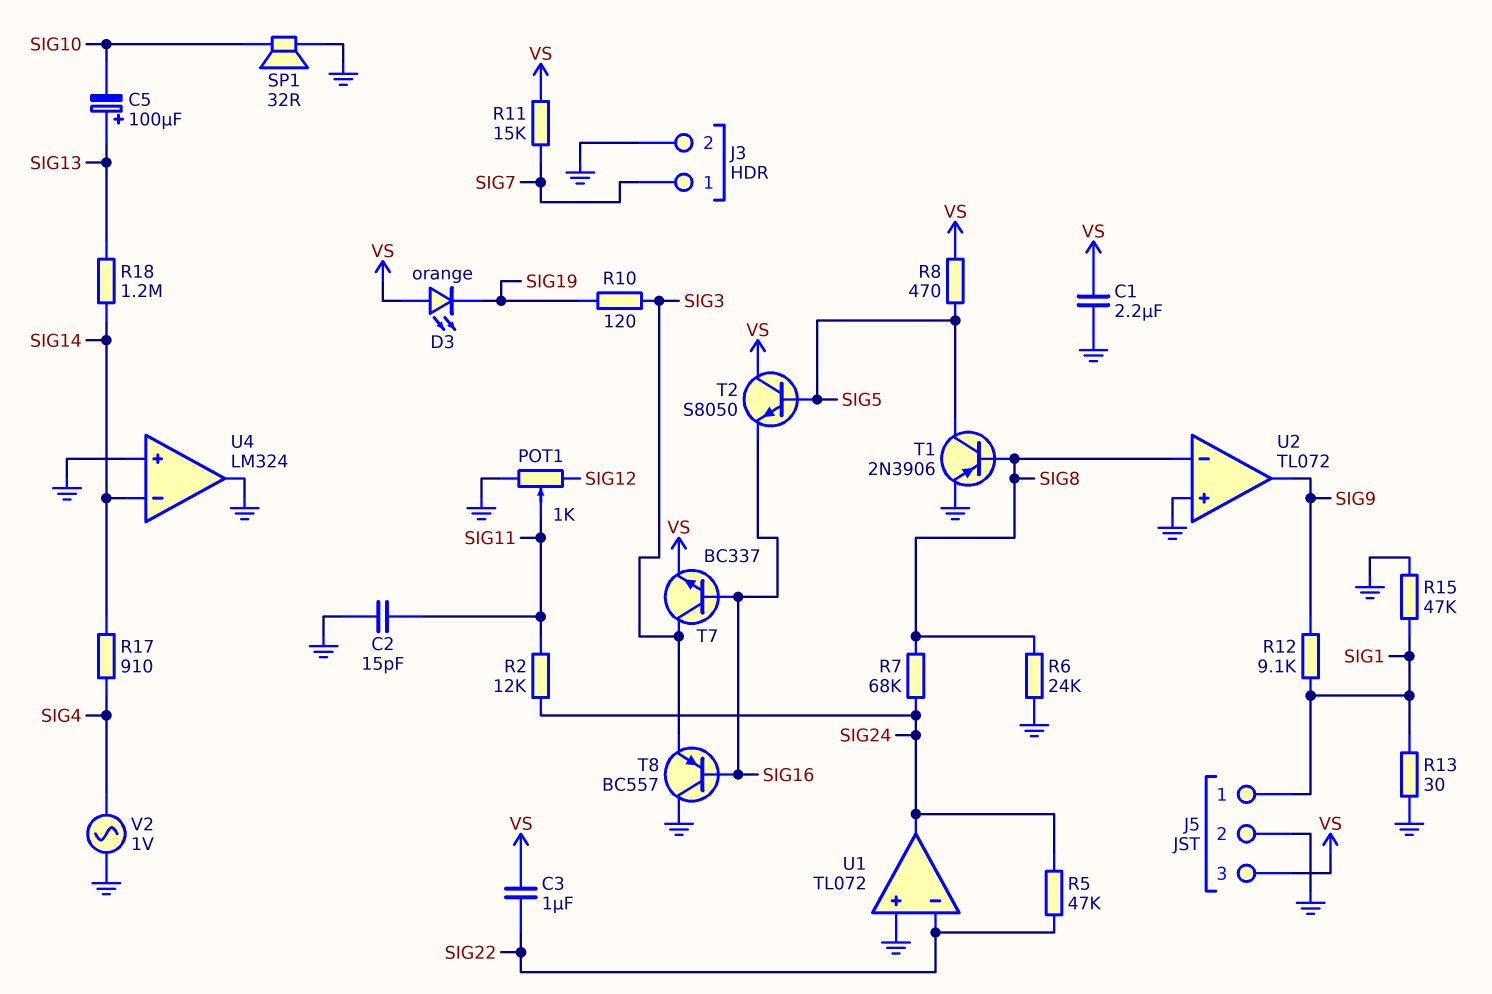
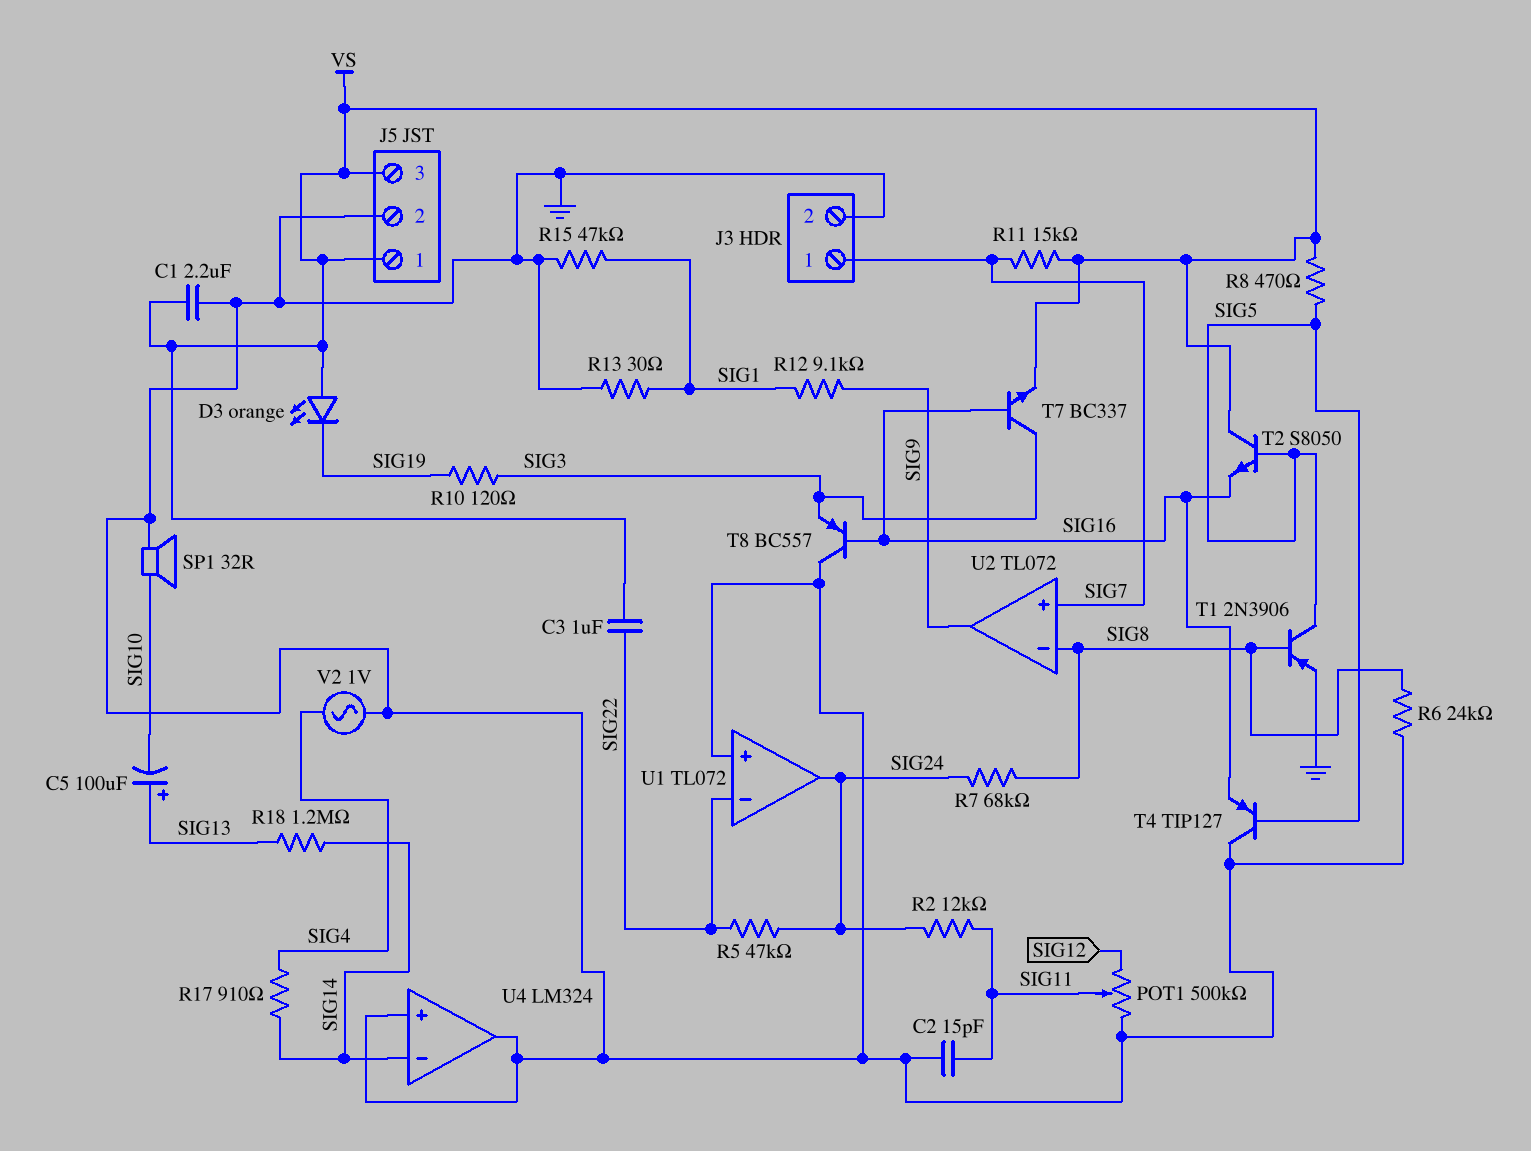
J5 pin 1: SIG1 -> VS
POT1: 1k (GND, SIG12, wiper SIG11) -> 500k (GND, SIG12, wiper SIG11)
T4: none -> PNP TIP127 (B SIG5, C GND, E SIG16)
U2 pin in+: GND -> SIG7

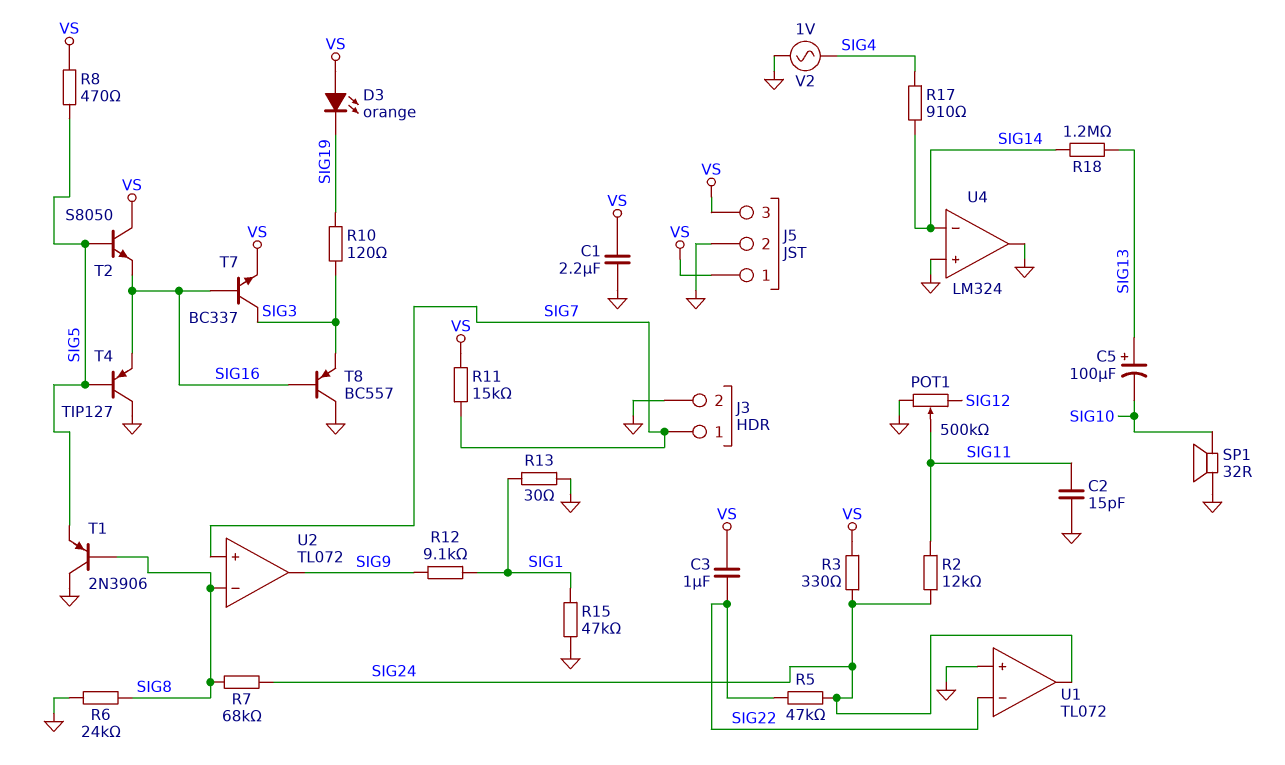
R3: none -> 330 (SIG24, VS)
T1: PNP 2N3906 (B SIG8, C SIG5, E GND) -> PNP 2N3906 (B SIG8, C GND, E SIG5)

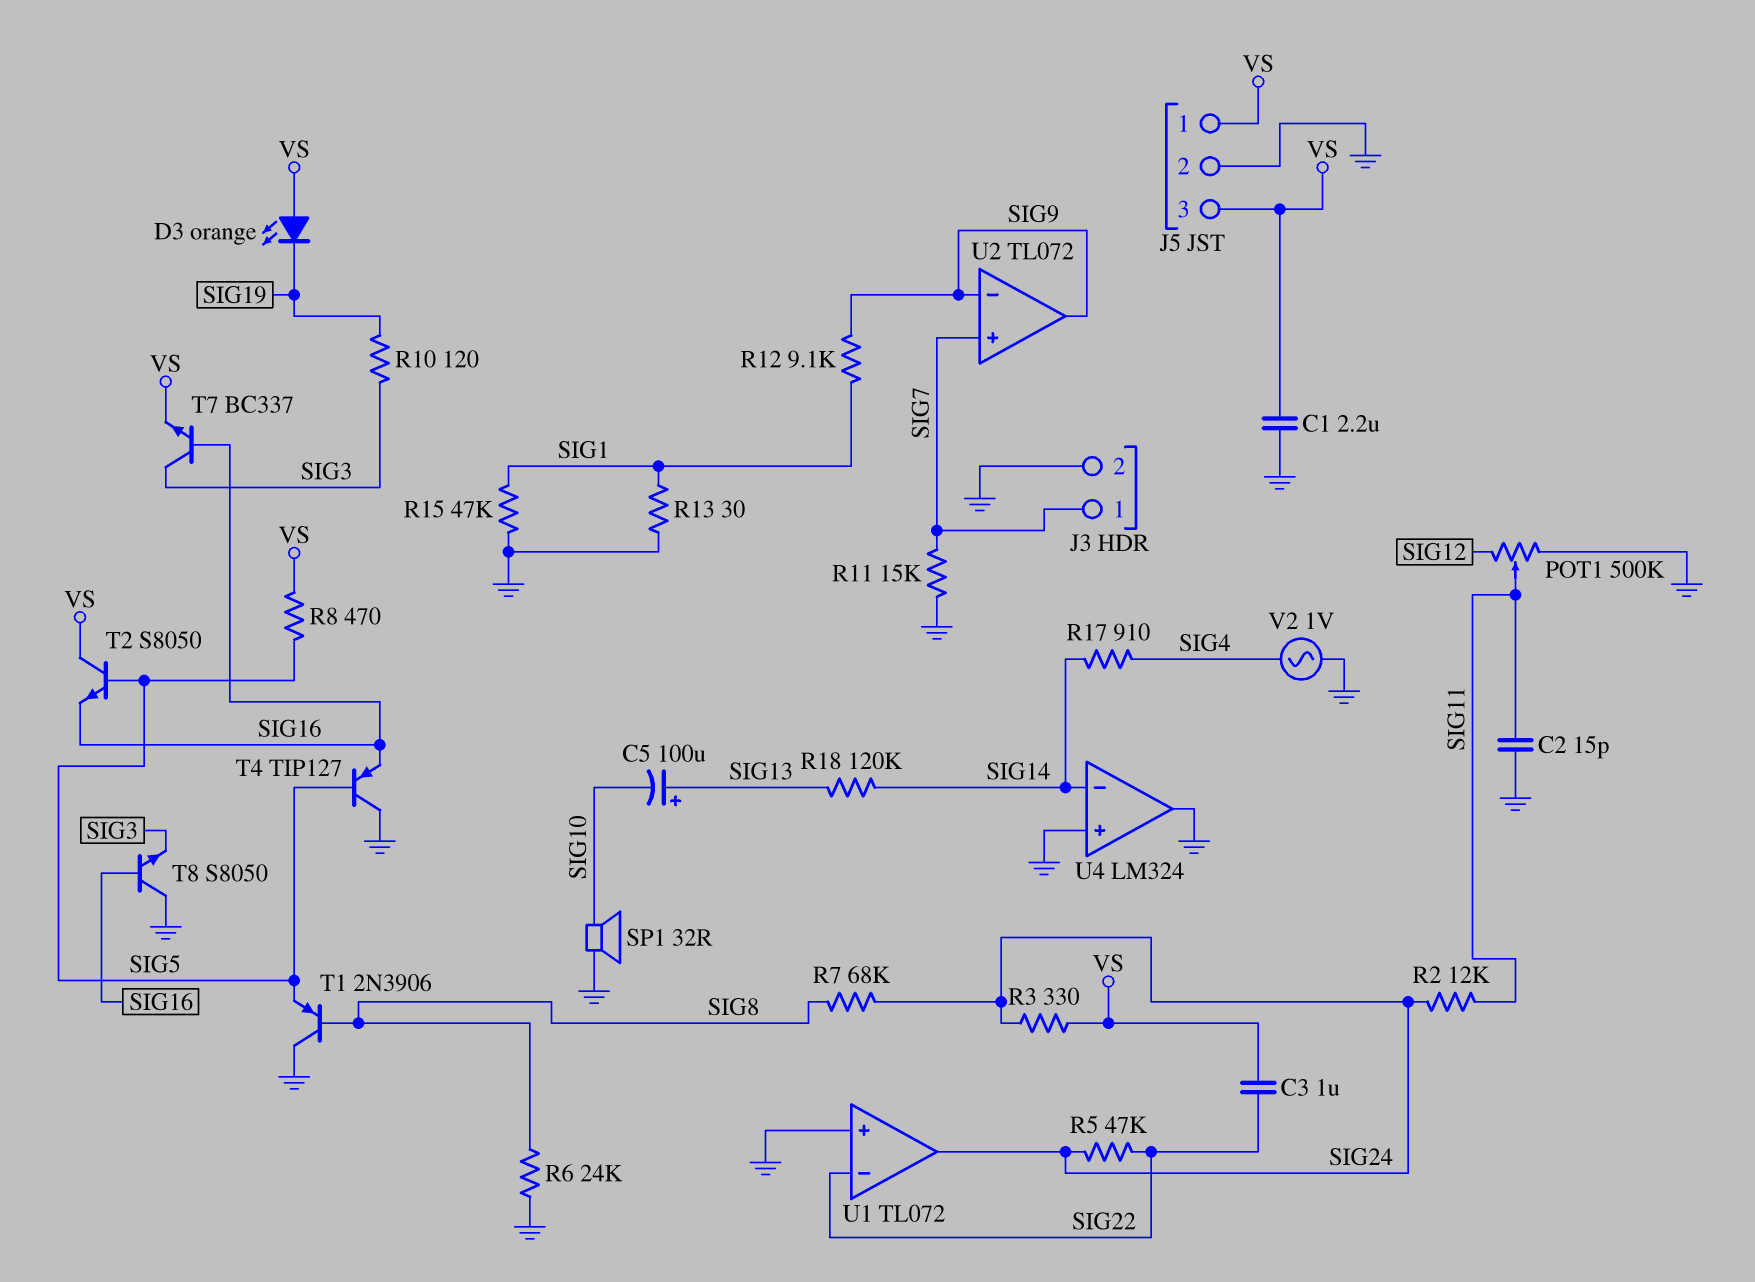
R11: 15k (SIG7, VS) -> 15k (GND, SIG7)
R18: 1.2M (SIG13, SIG14) -> 120k (SIG13, SIG14)
T8: PNP BC557 (B SIG16, C GND, E SIG3) -> NPN S8050 (B SIG16, C GND, E SIG3)
U2 pin in-: SIG8 -> SIG9

